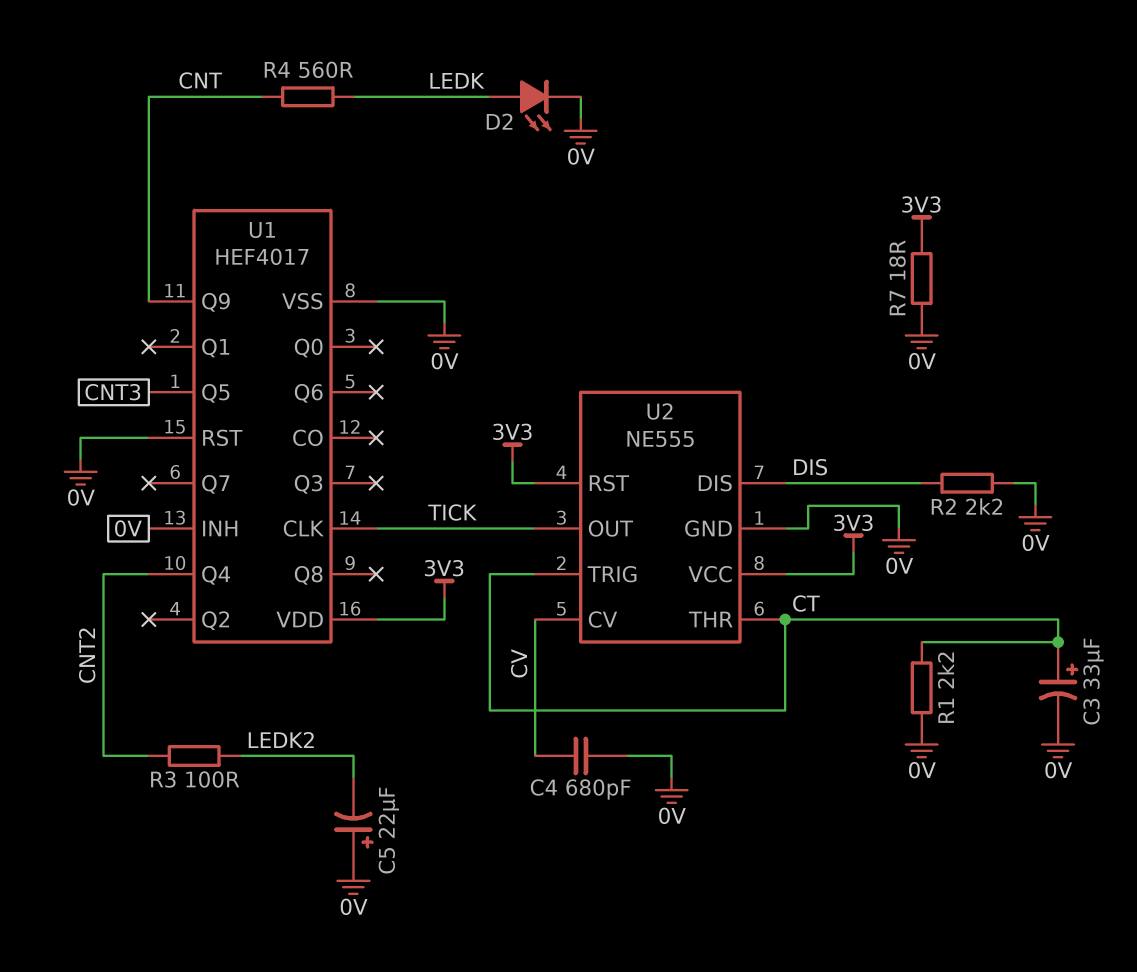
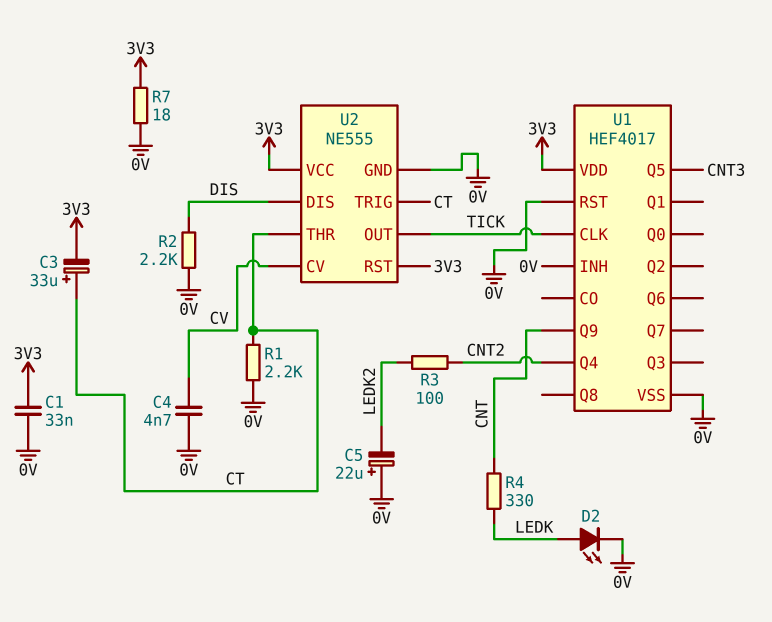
C1: none -> 33nF (0V, 3V3)
C3: 33uF (plus CT, minus 0V) -> 33uF (plus CT, minus 3V3)
C4: 680pF (0V, CV) -> 4.7nF (0V, CV)
R4: 560 (CNT, LEDK) -> 330 (CNT, LEDK)

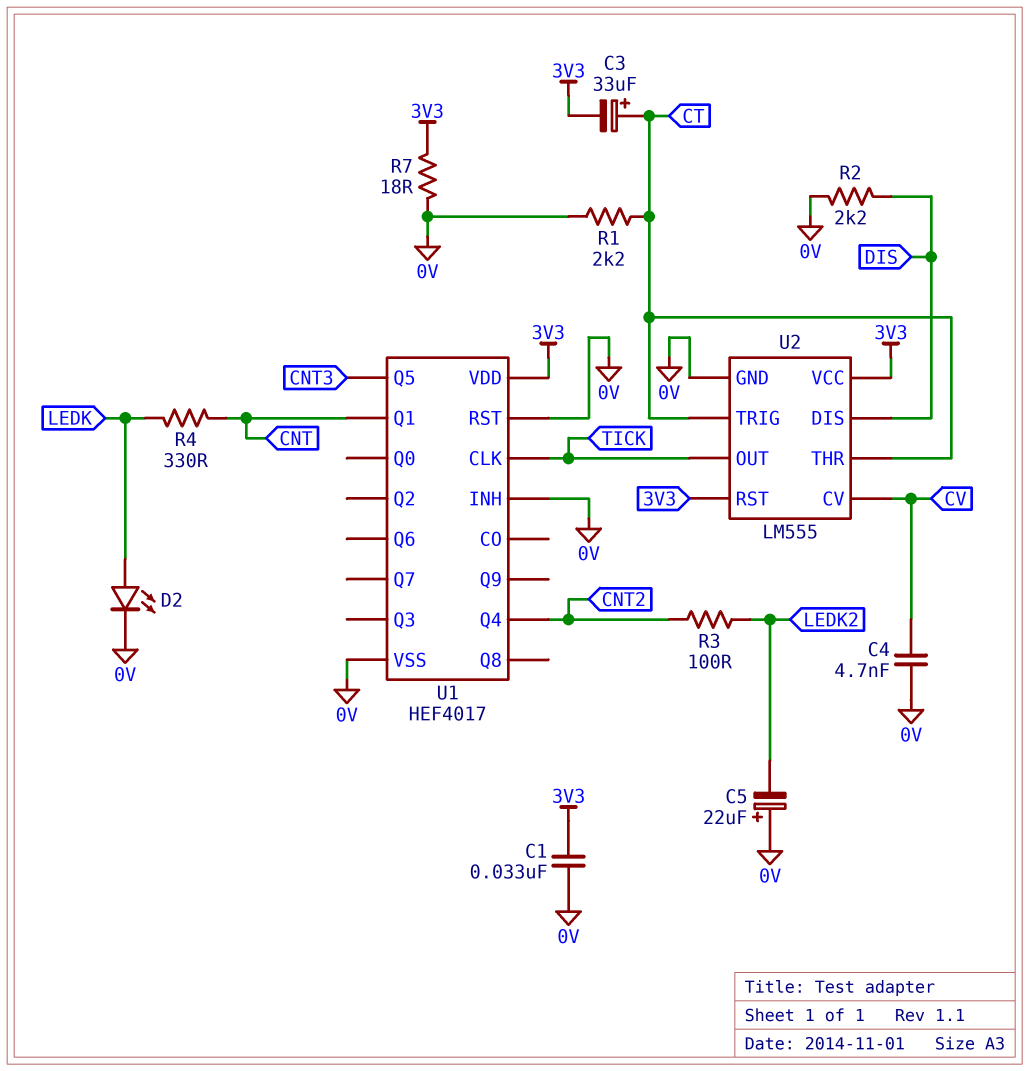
U1 pin Q1: none -> CNT
U1 pin Q9: CNT -> none
U2: NE555 -> LM555

